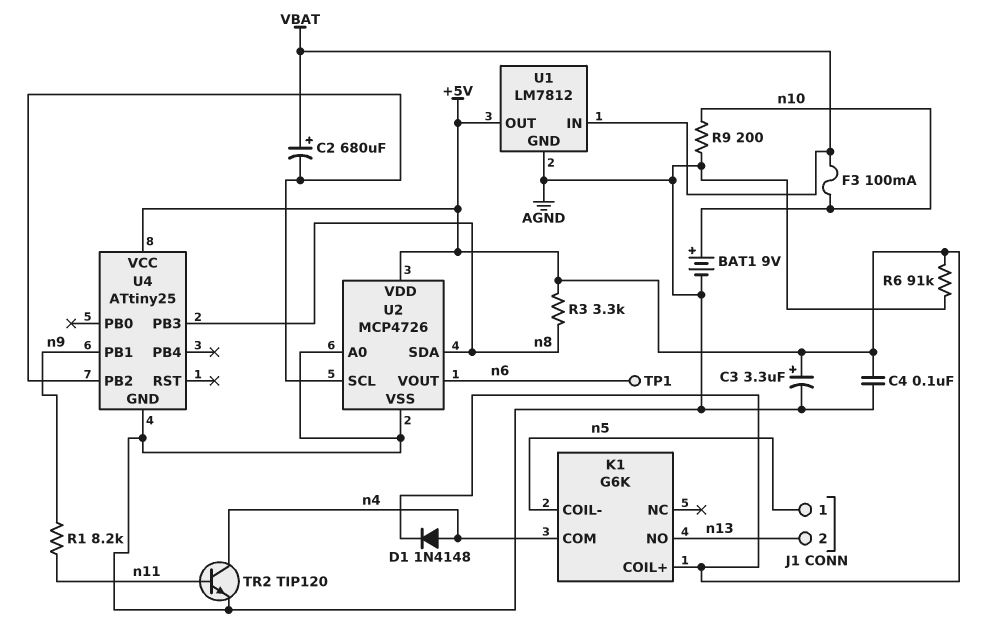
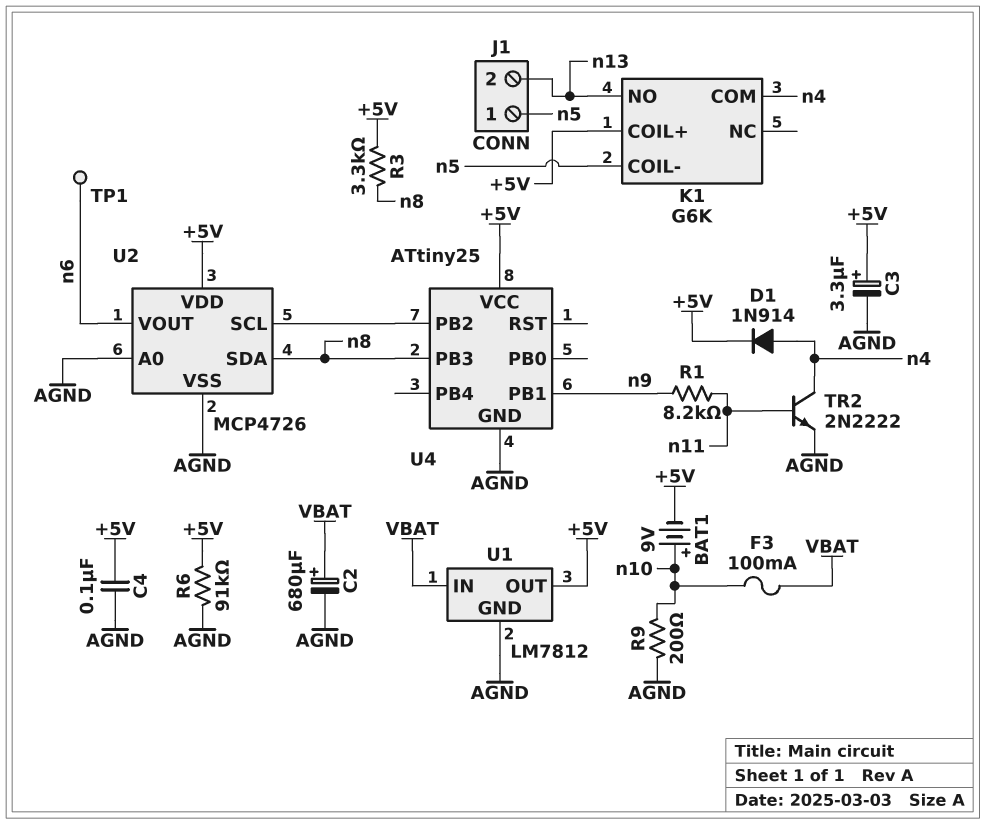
BAT1: 9V (plus n10, minus AGND) -> 9V (plus n10, minus +5V)
C2: 680uF (plus VBAT, minus U2/SCL) -> 680uF (plus VBAT, minus AGND)
D1: diode 1N4148 (A n4, K +5V) -> diode 1N914 (A n4, K +5V)
TR2: NPN TIP120 (B n11, C n4, E AGND) -> NPN 2N2222 (B n11, C n4, E AGND)

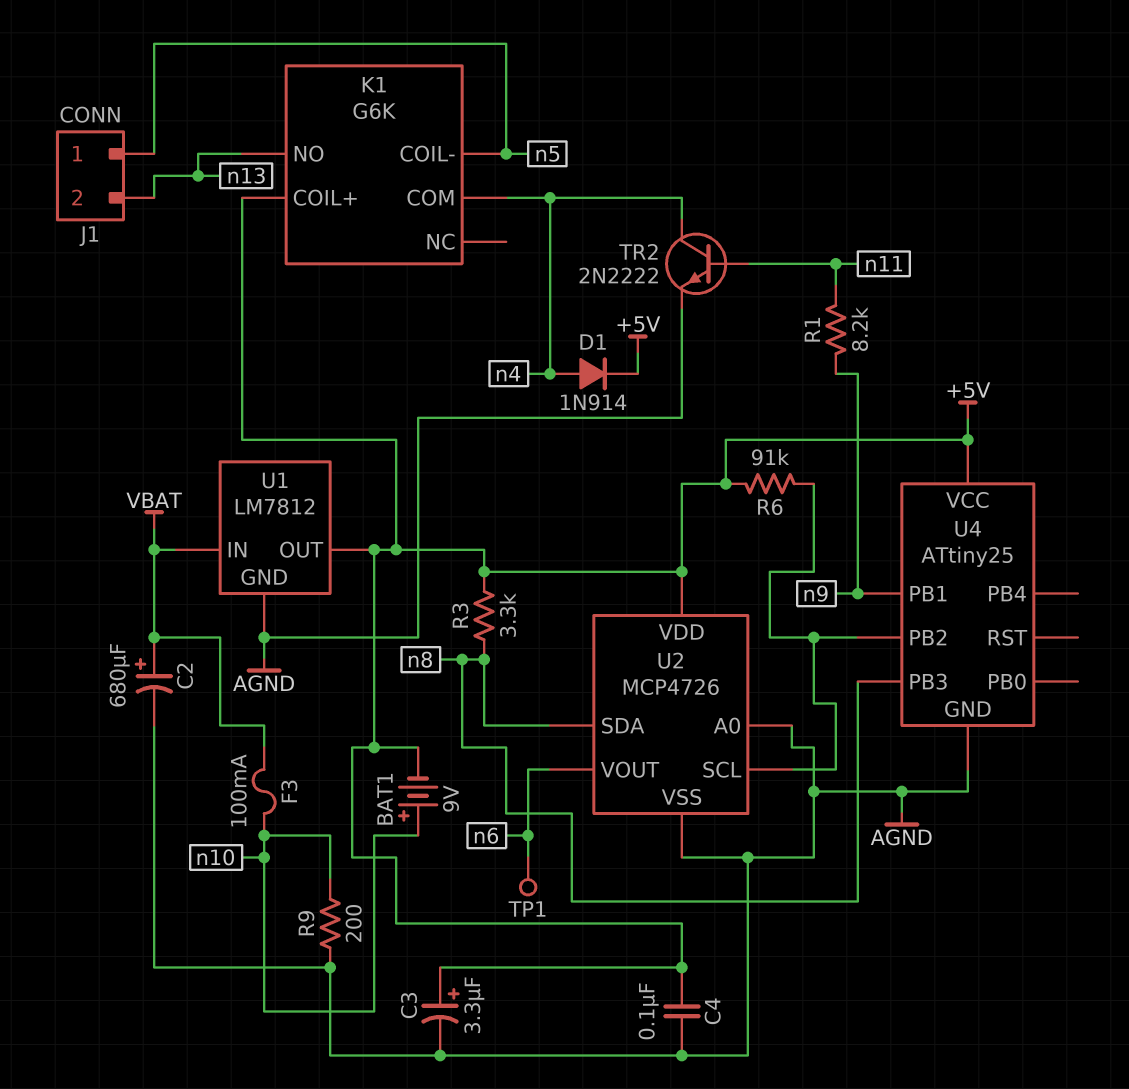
R6: 91k (+5V, AGND) -> 91k (+5V, U2/SCL)

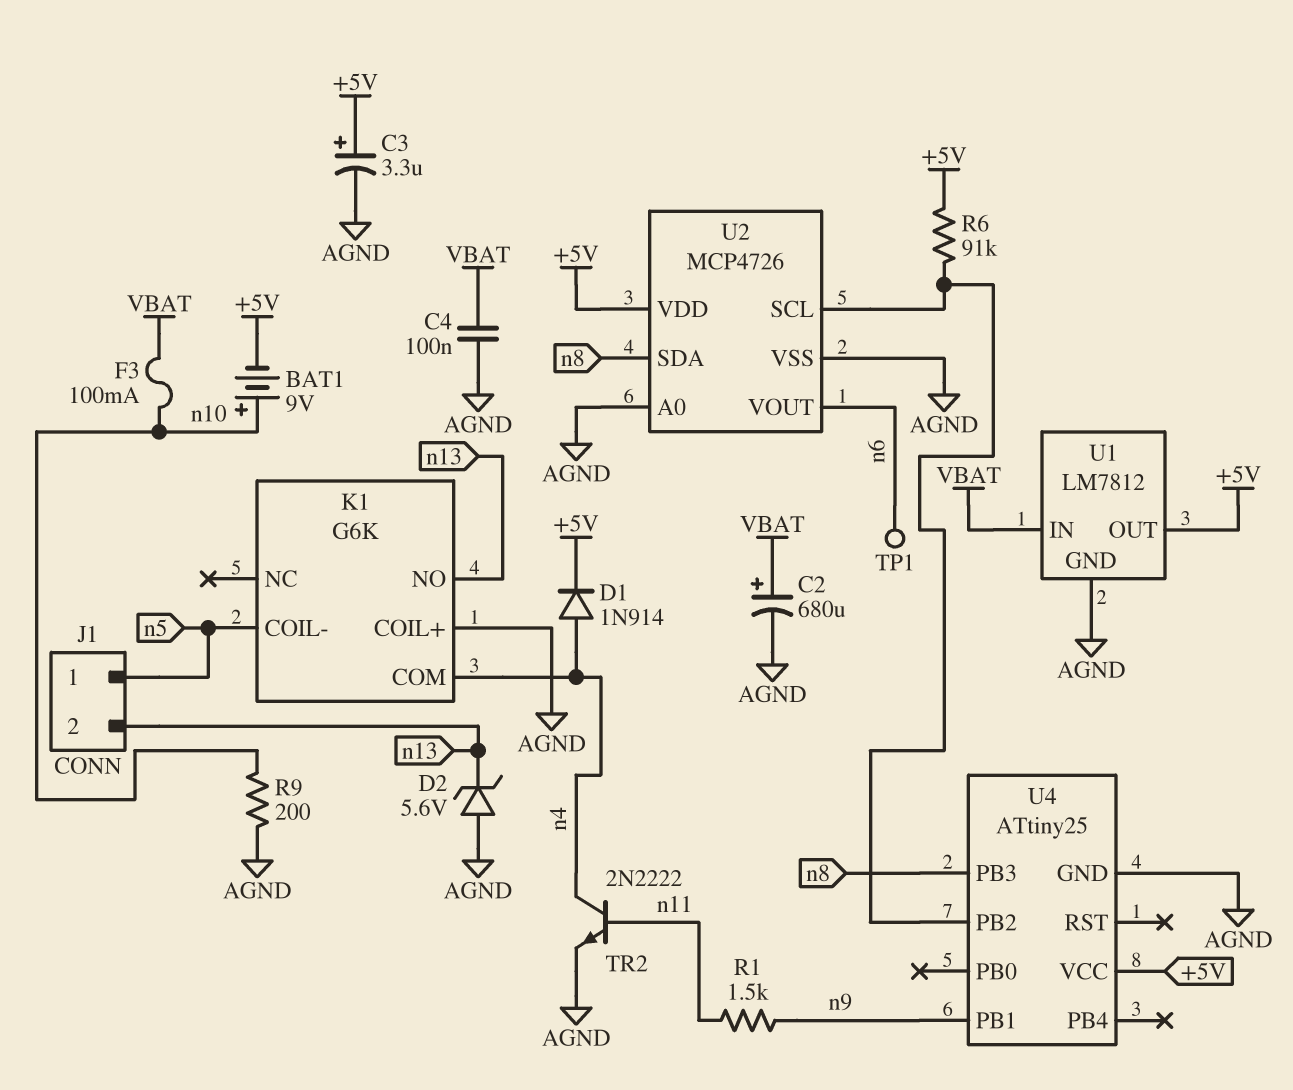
C4: 100nF (+5V, AGND) -> 100nF (AGND, VBAT)
D2: none -> zener 5.6V (A AGND, K n13)
K1 pin COIL+: +5V -> AGND
R1: 8.2k (n9, n11) -> 1.5k (n9, n11)
R3: 3.3k (+5V, n8) -> none

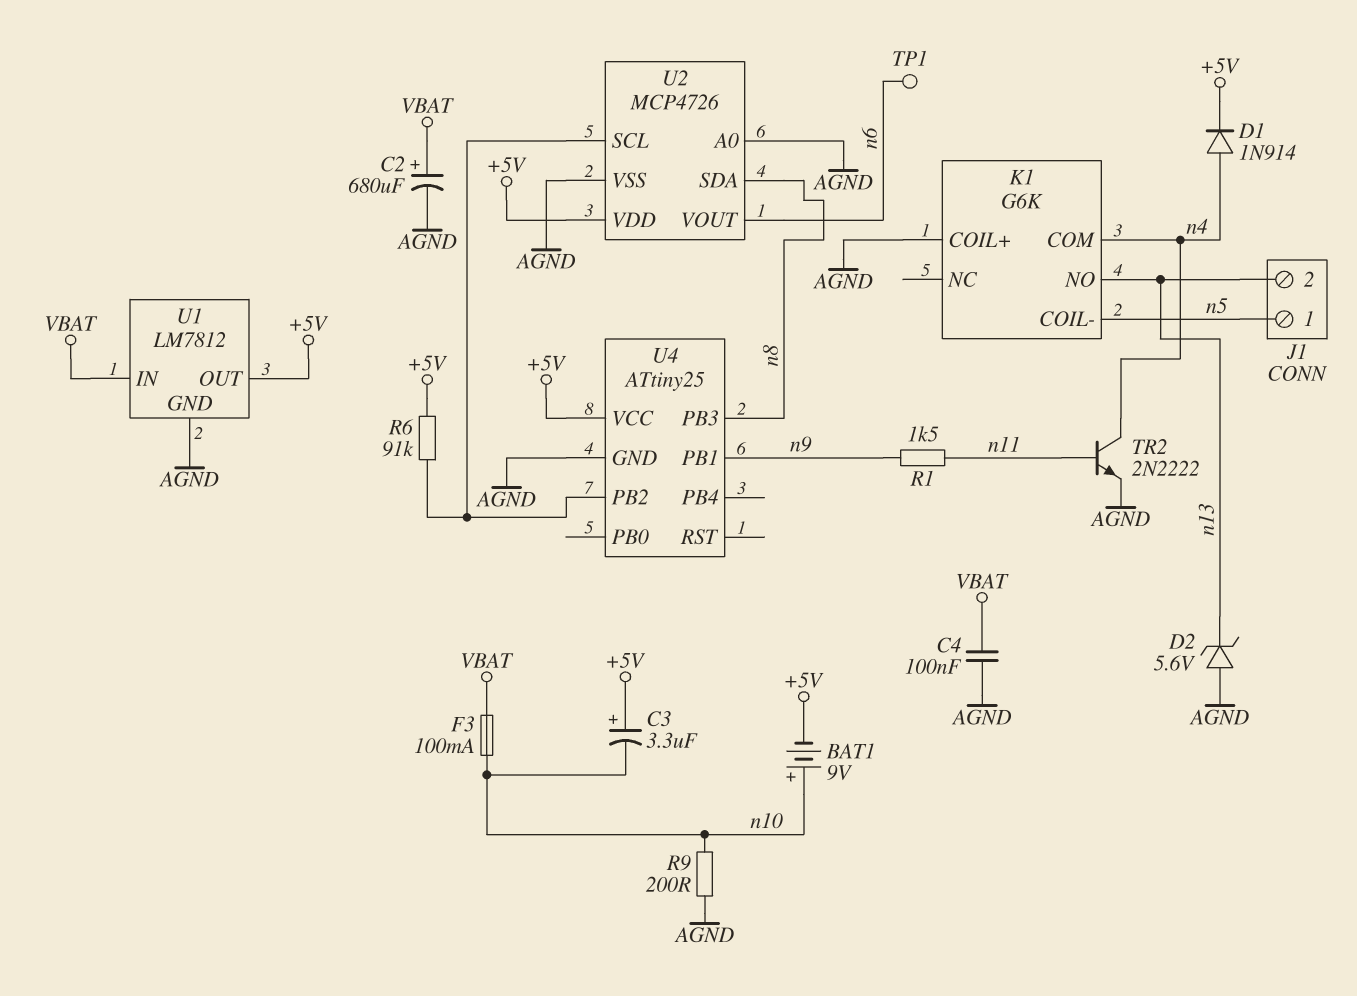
C3: 3.3uF (plus +5V, minus AGND) -> 3.3uF (plus +5V, minus n10)

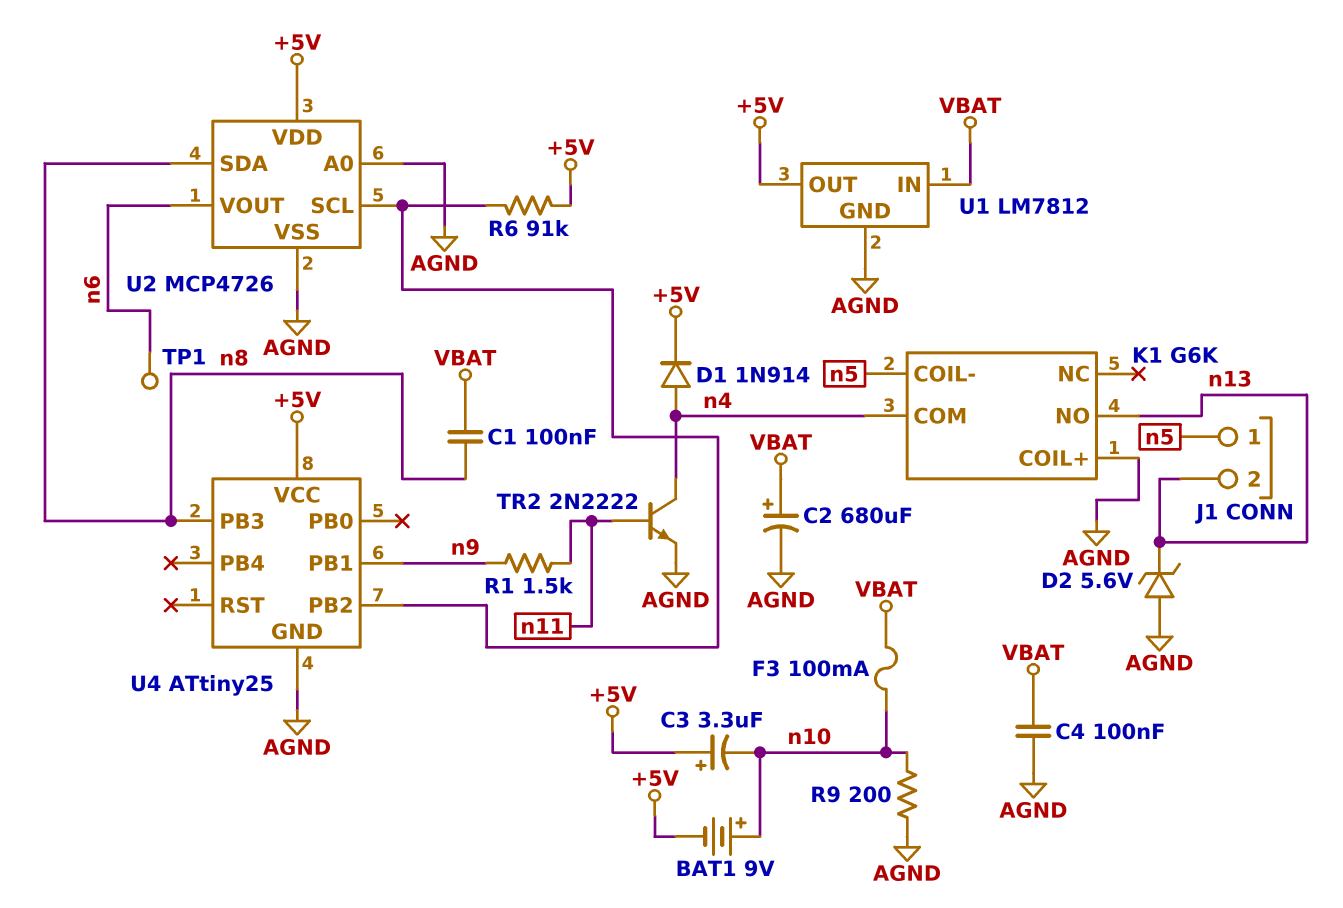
C1: none -> 100nF (VBAT, n8)

